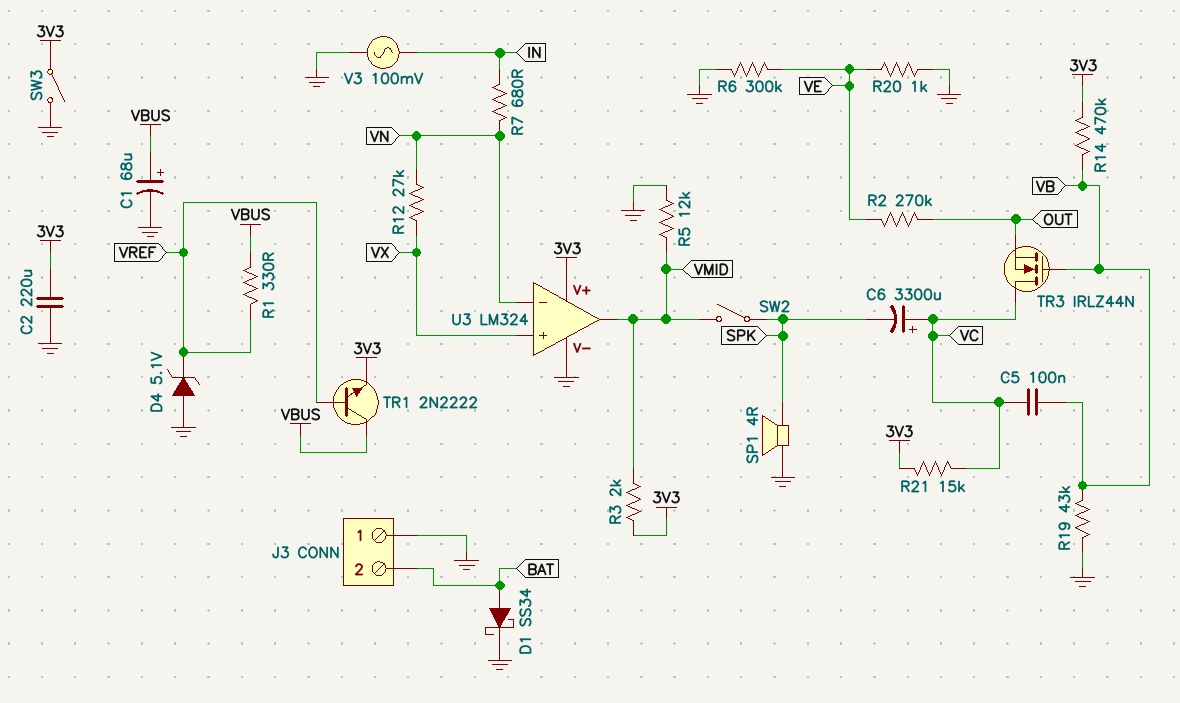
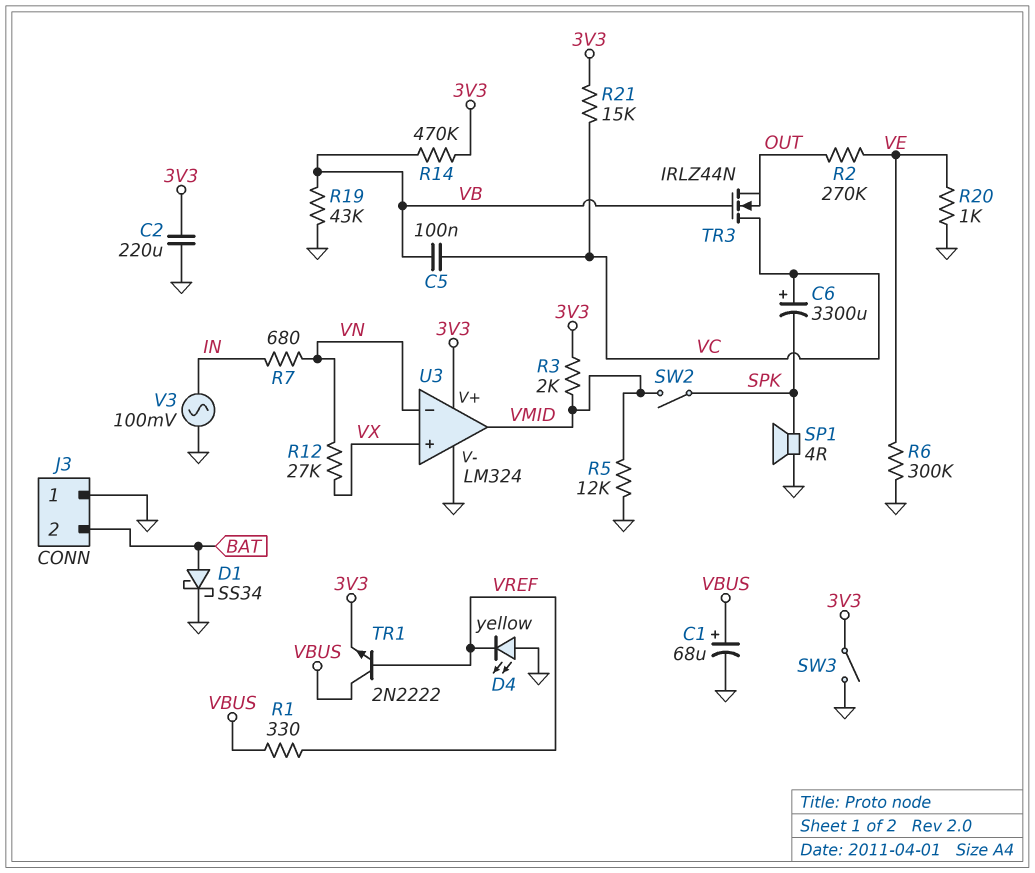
D4: zener 5.1V (A GND, K VREF) -> LED yellow (A GND, K VREF)

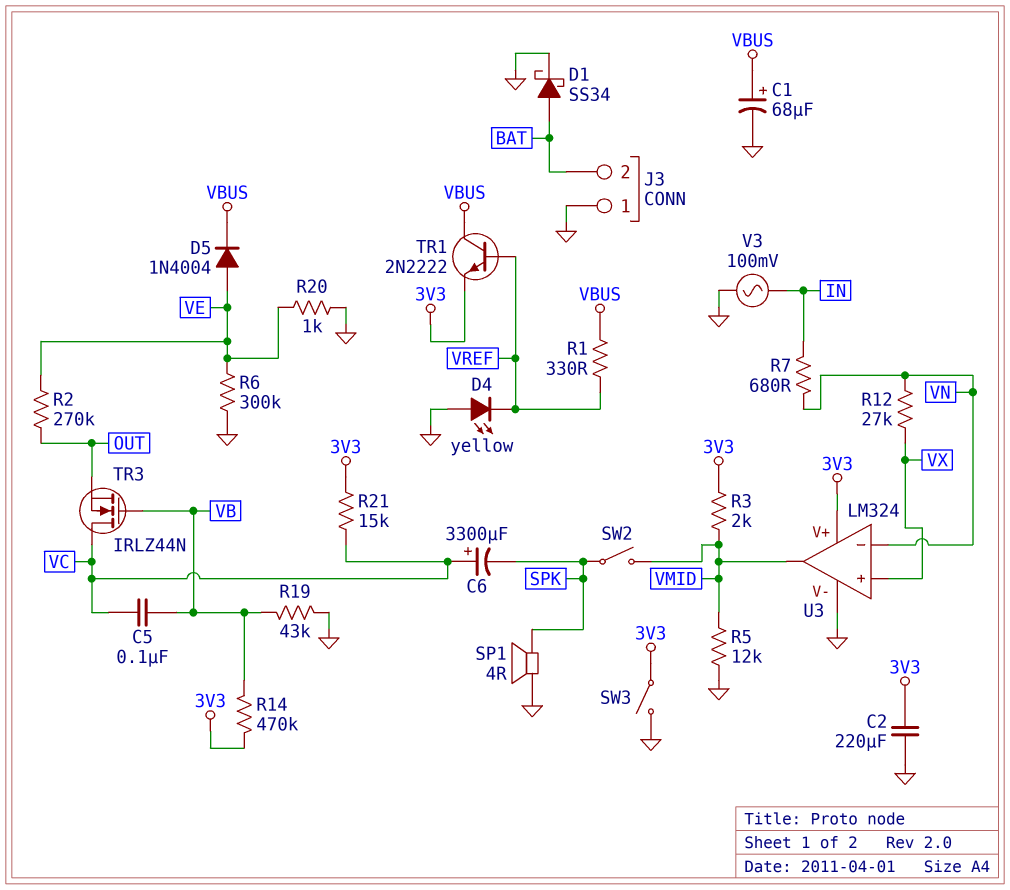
D5: none -> diode 1N4004 (A VE, K VBUS)

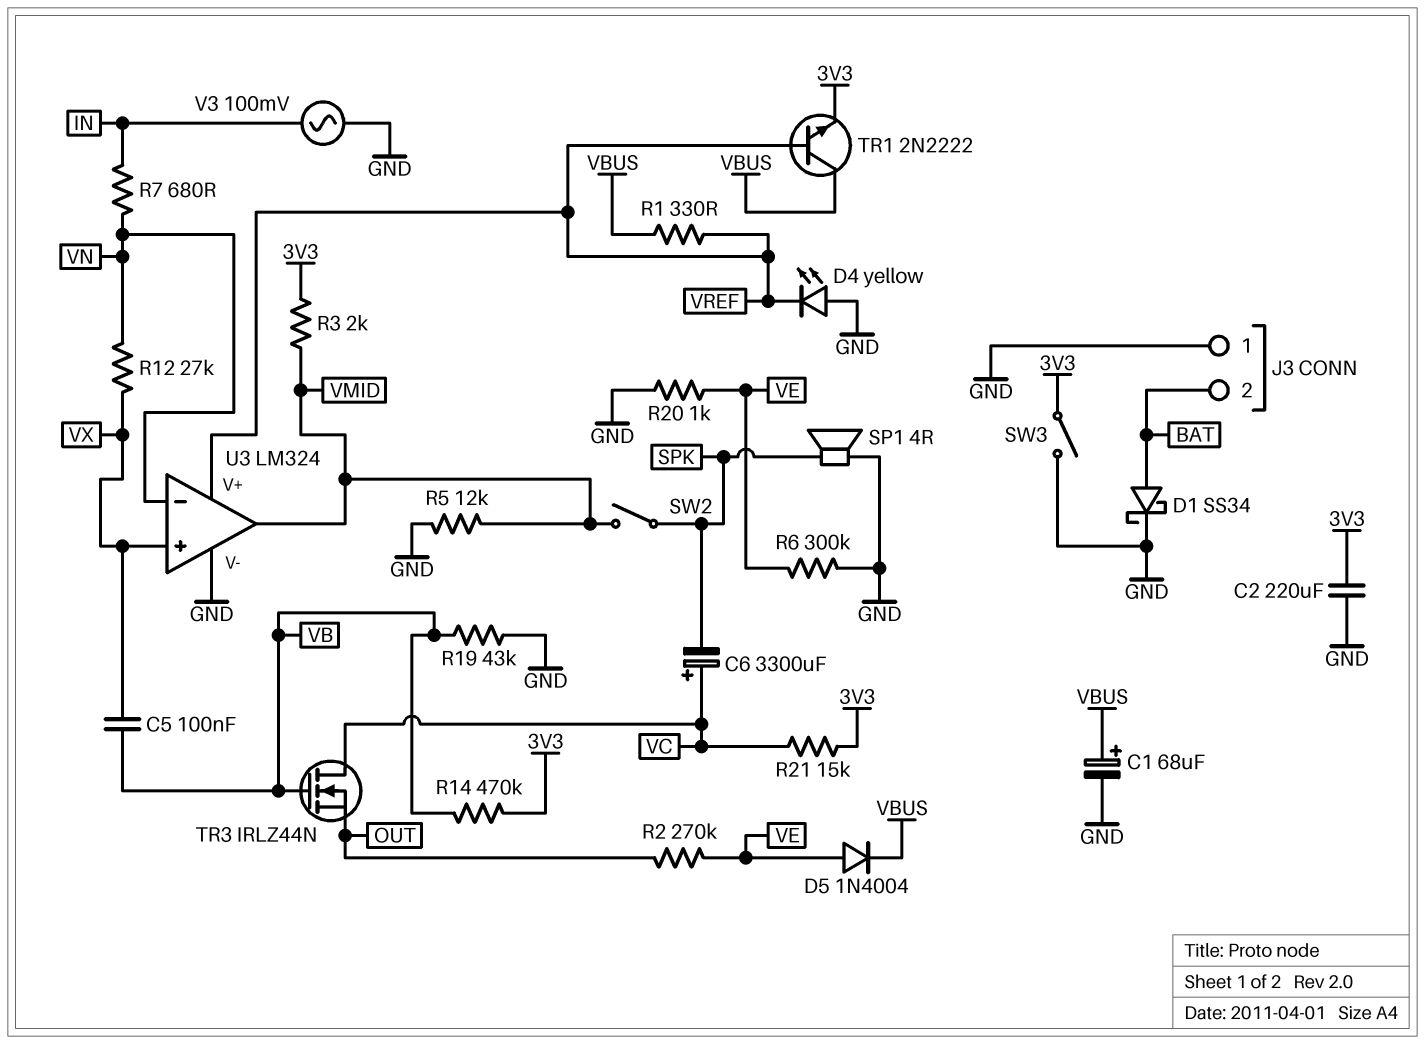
C5: 100nF (VB, VC) -> 100nF (VB, VX)
U3 pin V+: 3V3 -> VREF

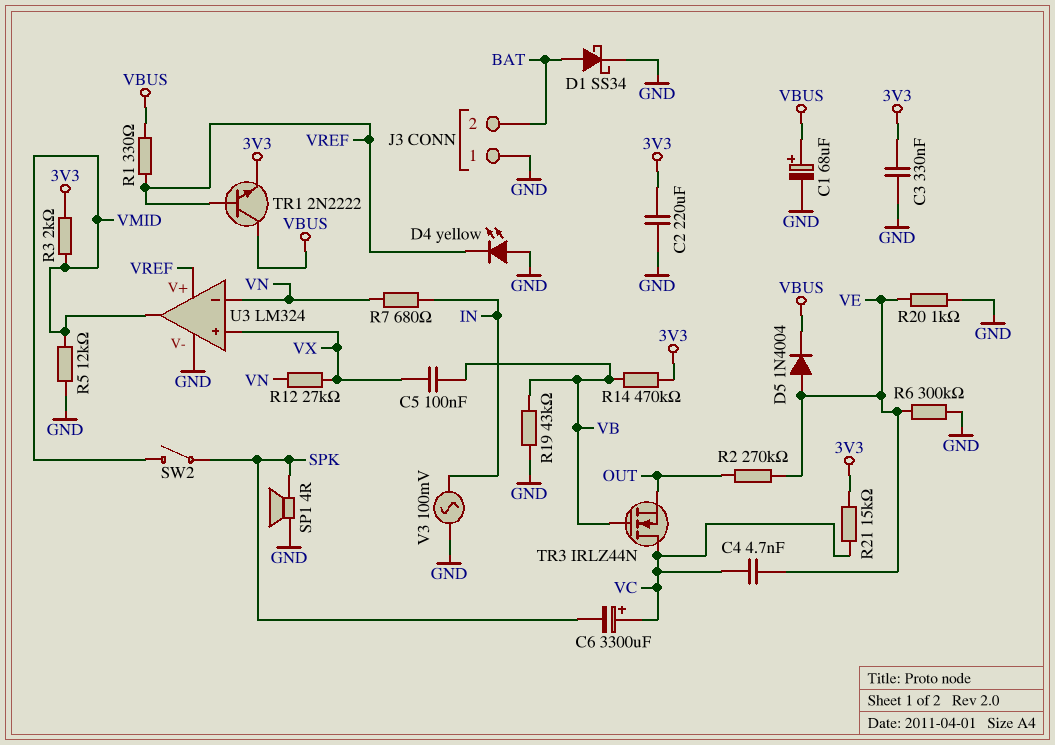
C3: none -> 330nF (3V3, GND)
C4: none -> 4.7nF (VC, VE)
SW3: switch (3V3, GND) -> none

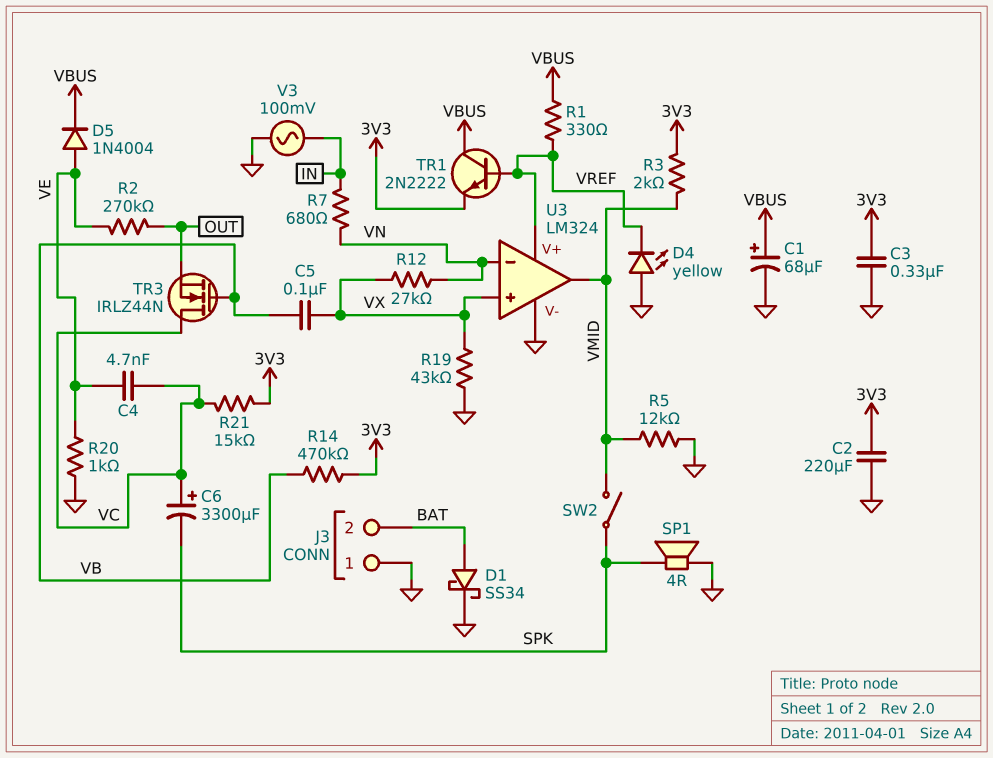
R6: 300k (GND, VE) -> none
R19: 43k (GND, VB) -> 43k (GND, VX)

